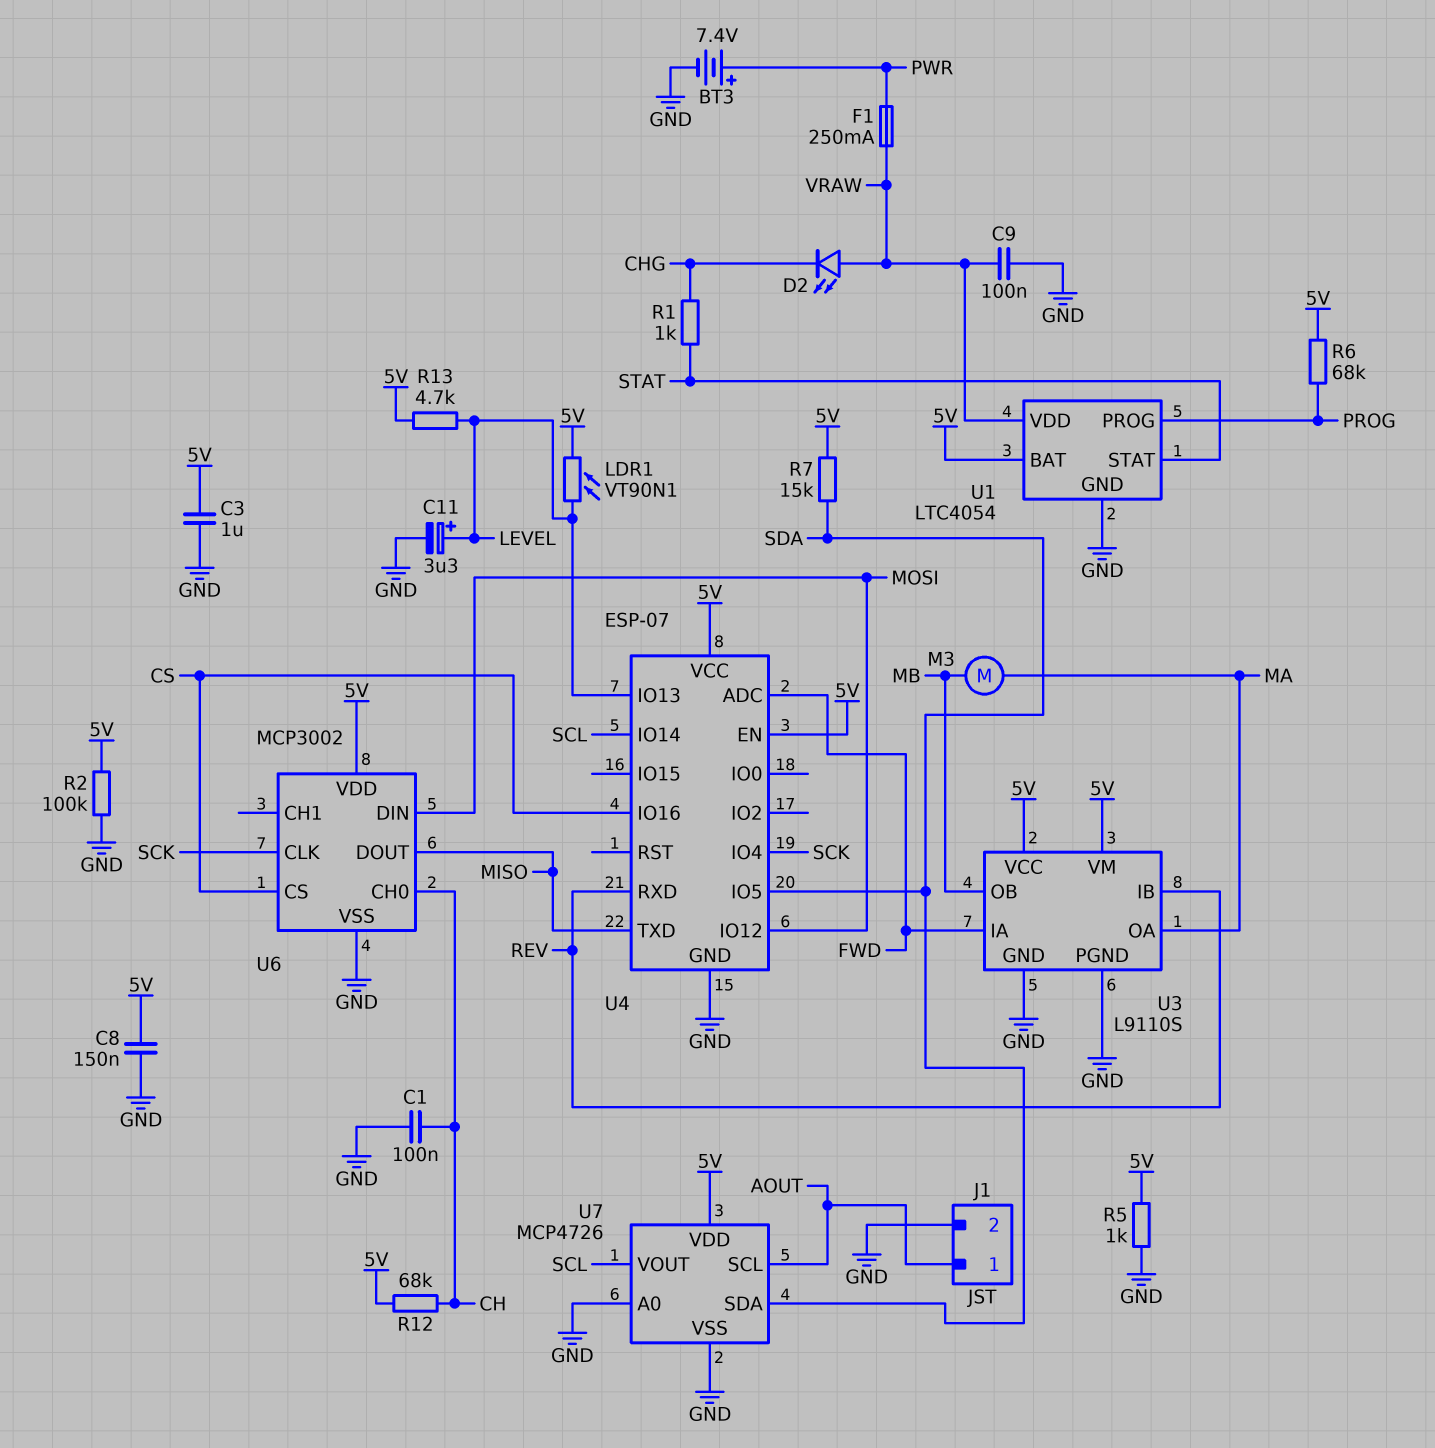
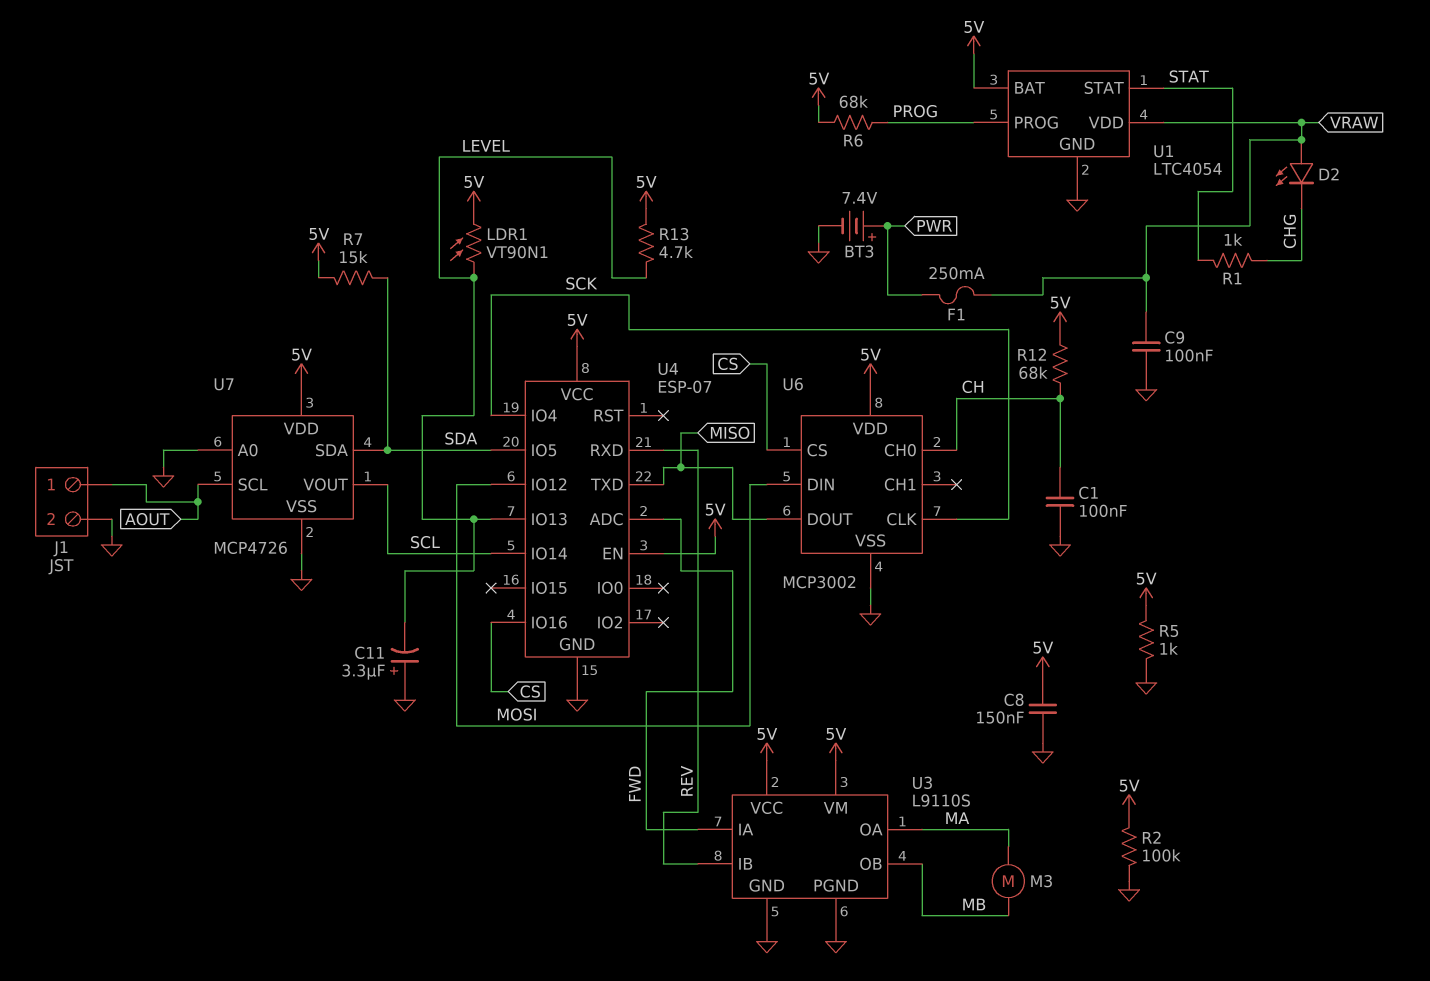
C3: 1uF (5V, GND) -> none
C11: 3.3uF (plus LEVEL, minus GND) -> 3.3uF (plus GND, minus LEVEL)

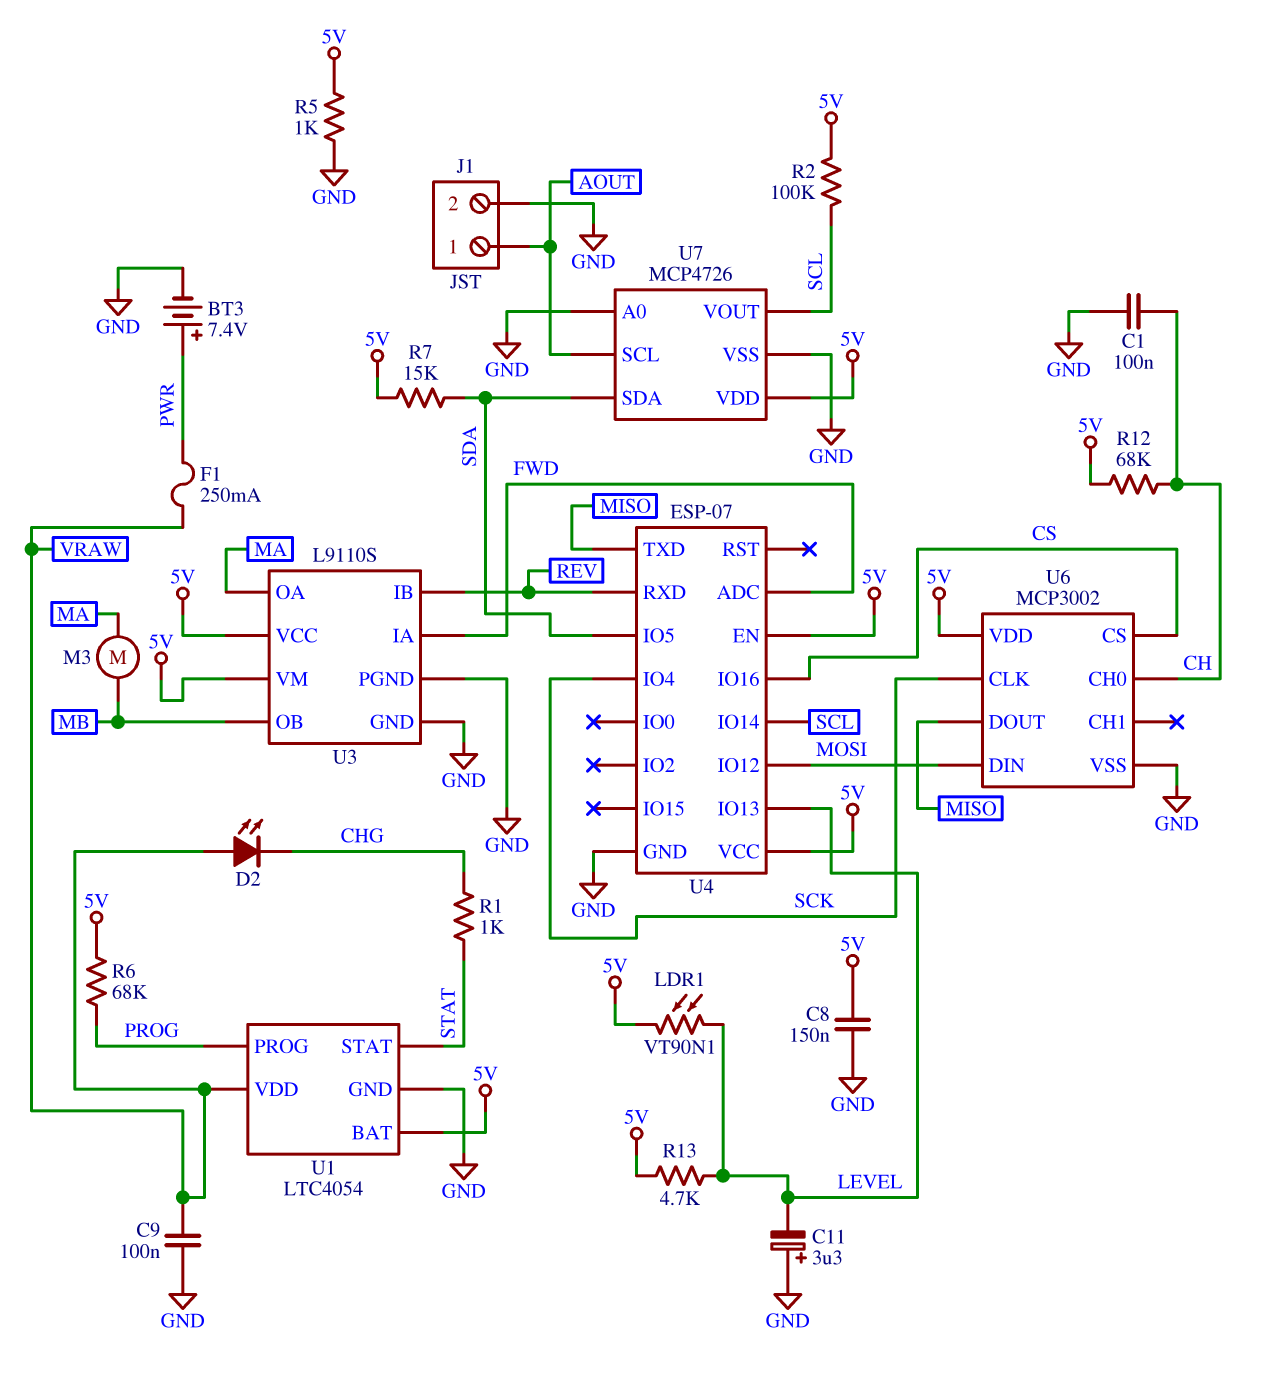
R2: 100k (5V, GND) -> 100k (5V, SCL)

